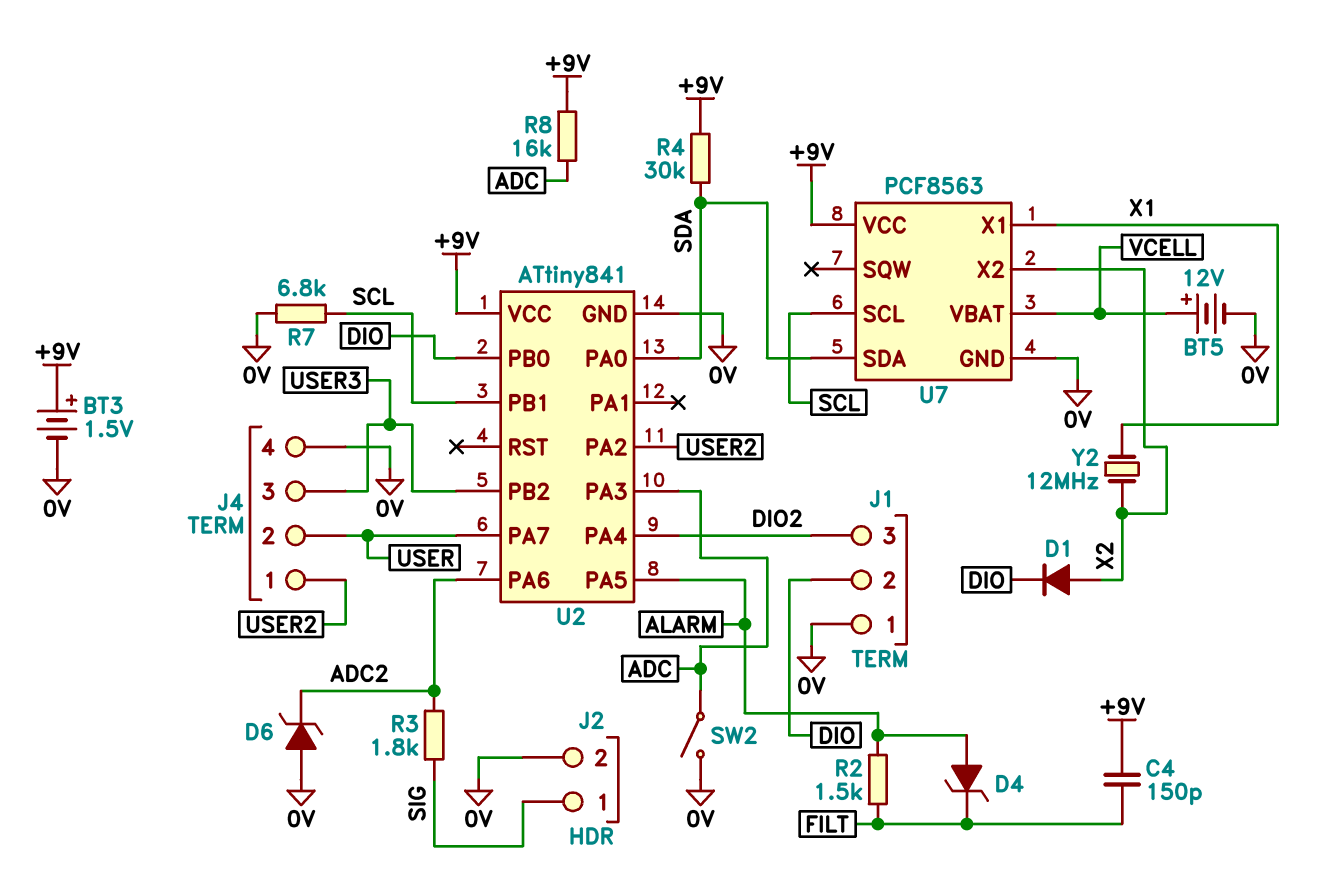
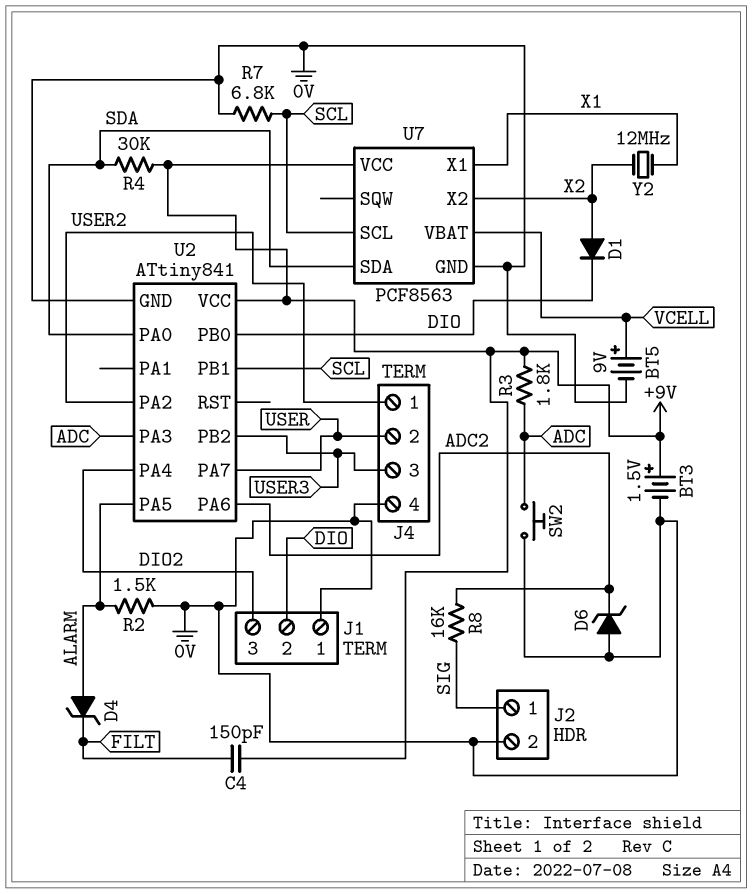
BT5: 12V (plus VCELL, minus 0V) -> 9V (plus VCELL, minus 0V)
R2: 1.5k (ALARM, FILT) -> 1.5k (0V, ALARM)
R3: 1.8k (ADC2, SIG) -> 1.8k (+9V, ADC)
R8: 16k (+9V, ADC) -> 16k (ADC2, SIG)
SW2: switch (0V, ADC) -> button (0V, ADC)

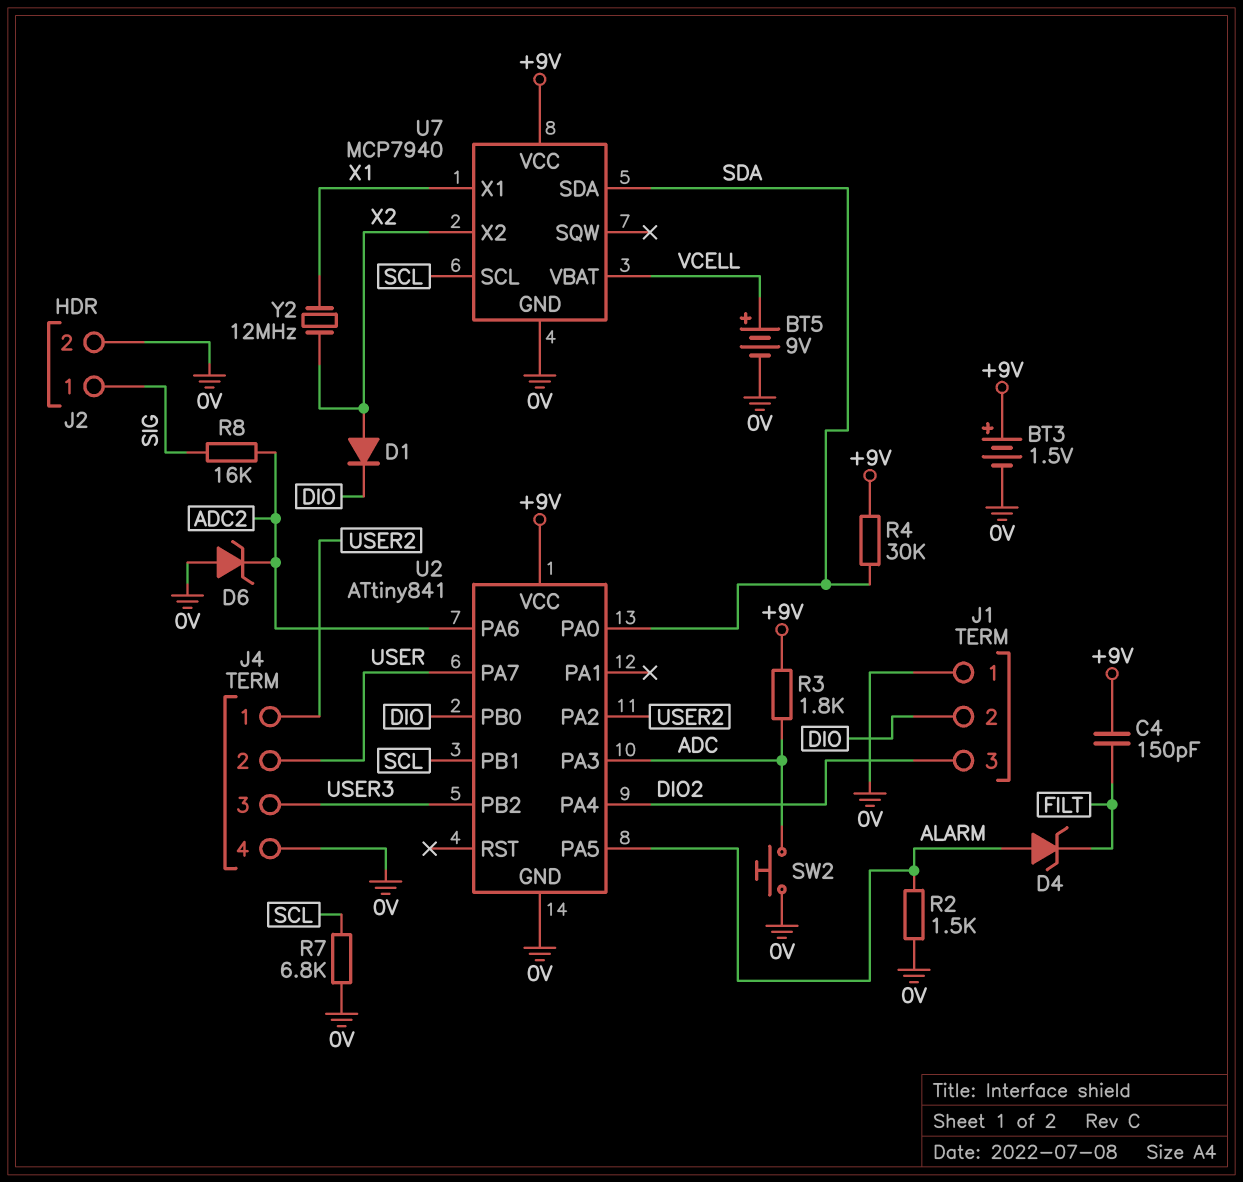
U7: PCF8563 -> MCP7940

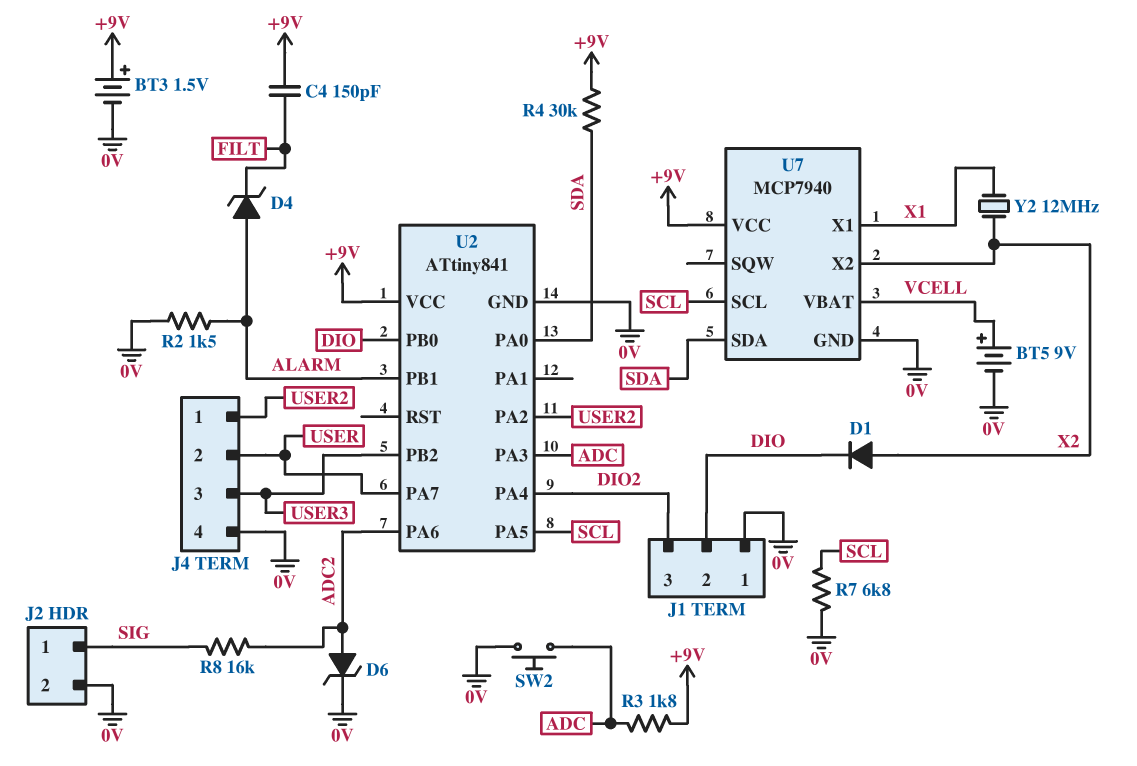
D6: zener (A 0V, K ADC2) -> zener (A ADC2, K 0V)
U2 pin PA5: ALARM -> SCL
U2 pin PB1: SCL -> ALARM

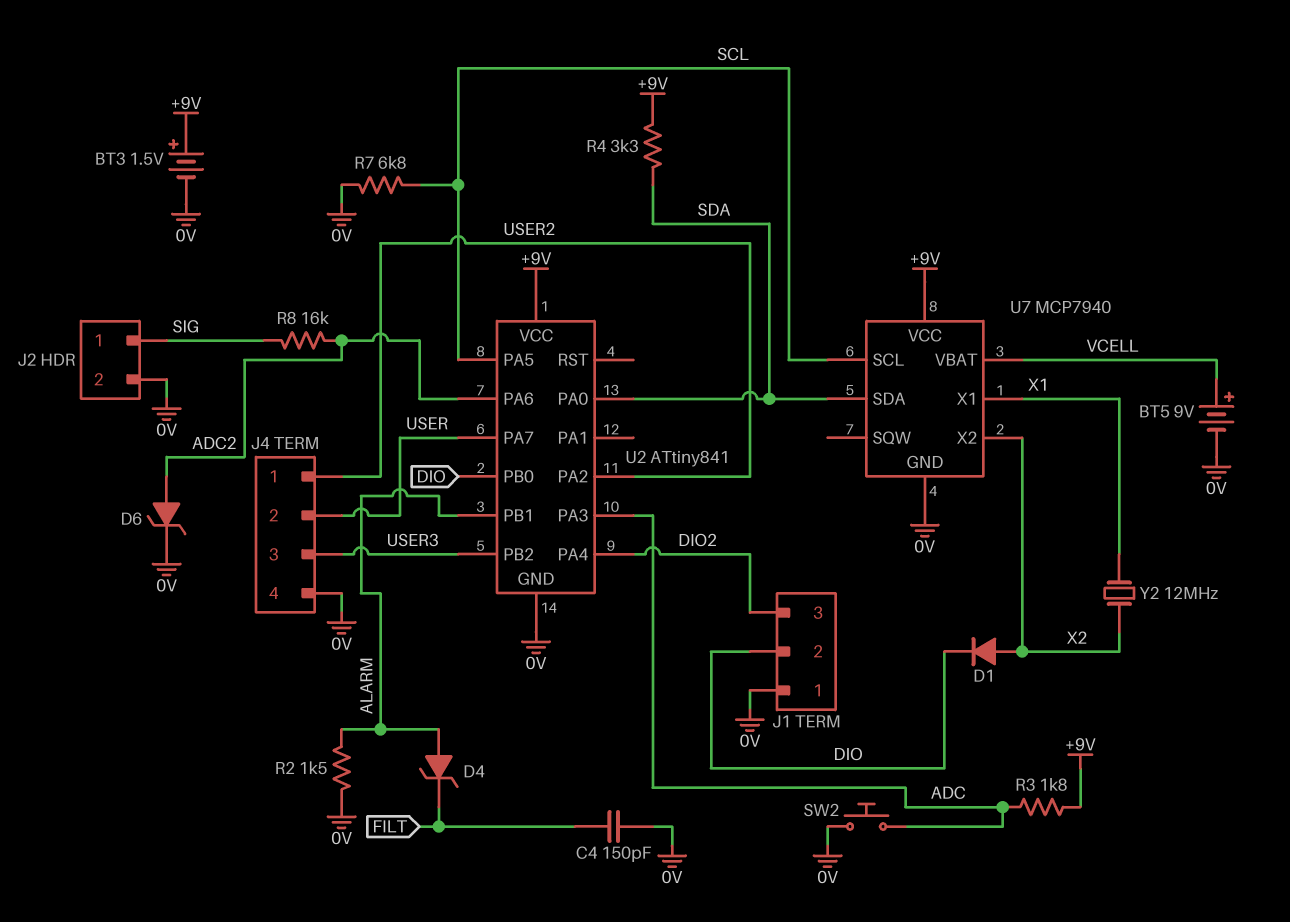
C4: 150pF (+9V, FILT) -> 150pF (0V, FILT)
R4: 30k (+9V, SDA) -> 3.3k (+9V, SDA)

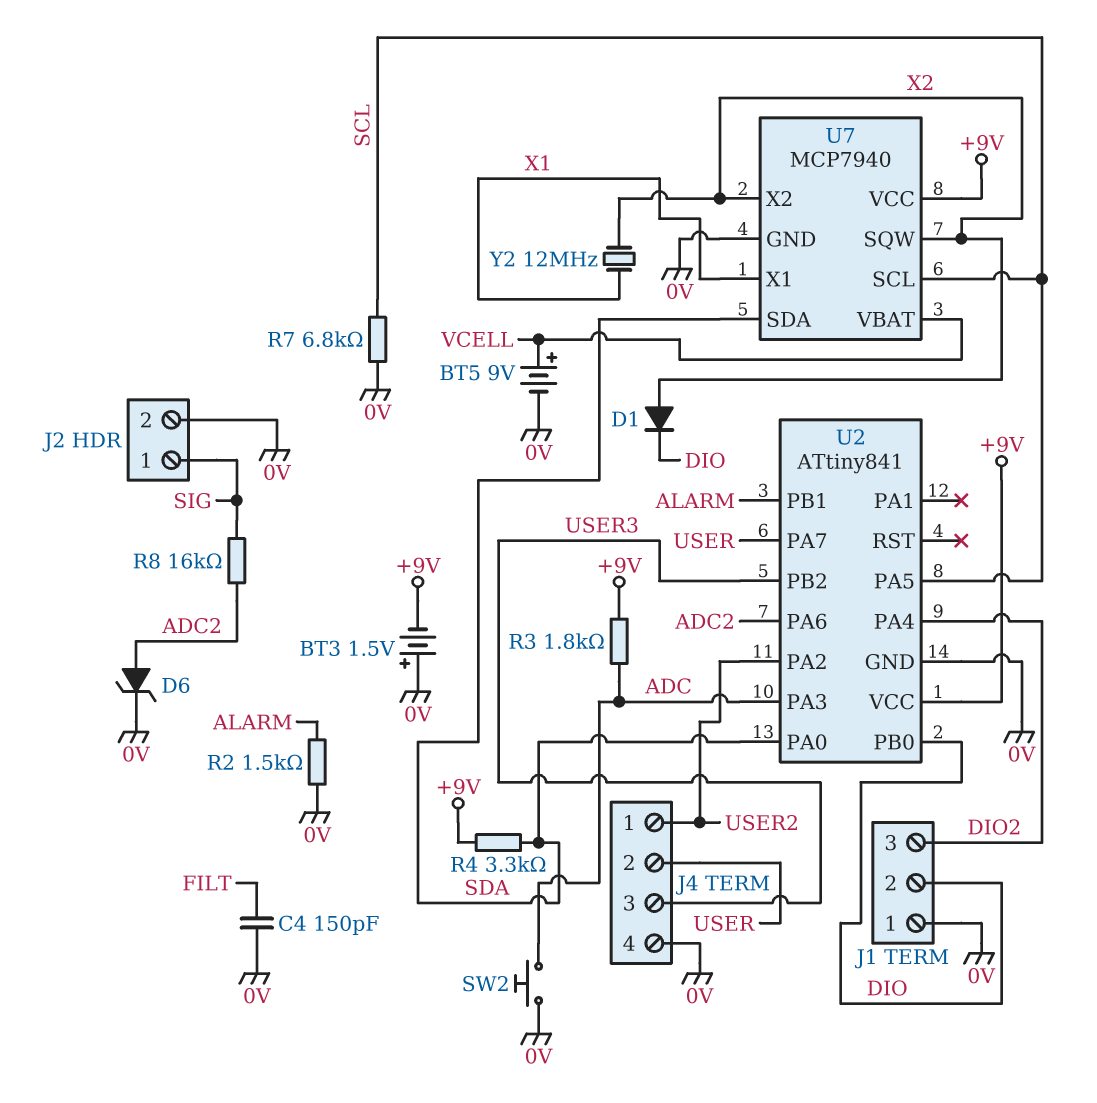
BT3: 1.5V (plus +9V, minus 0V) -> 1.5V (plus 0V, minus +9V)
D4: zener (A ALARM, K FILT) -> none
U7 pin SQW: none -> X2

